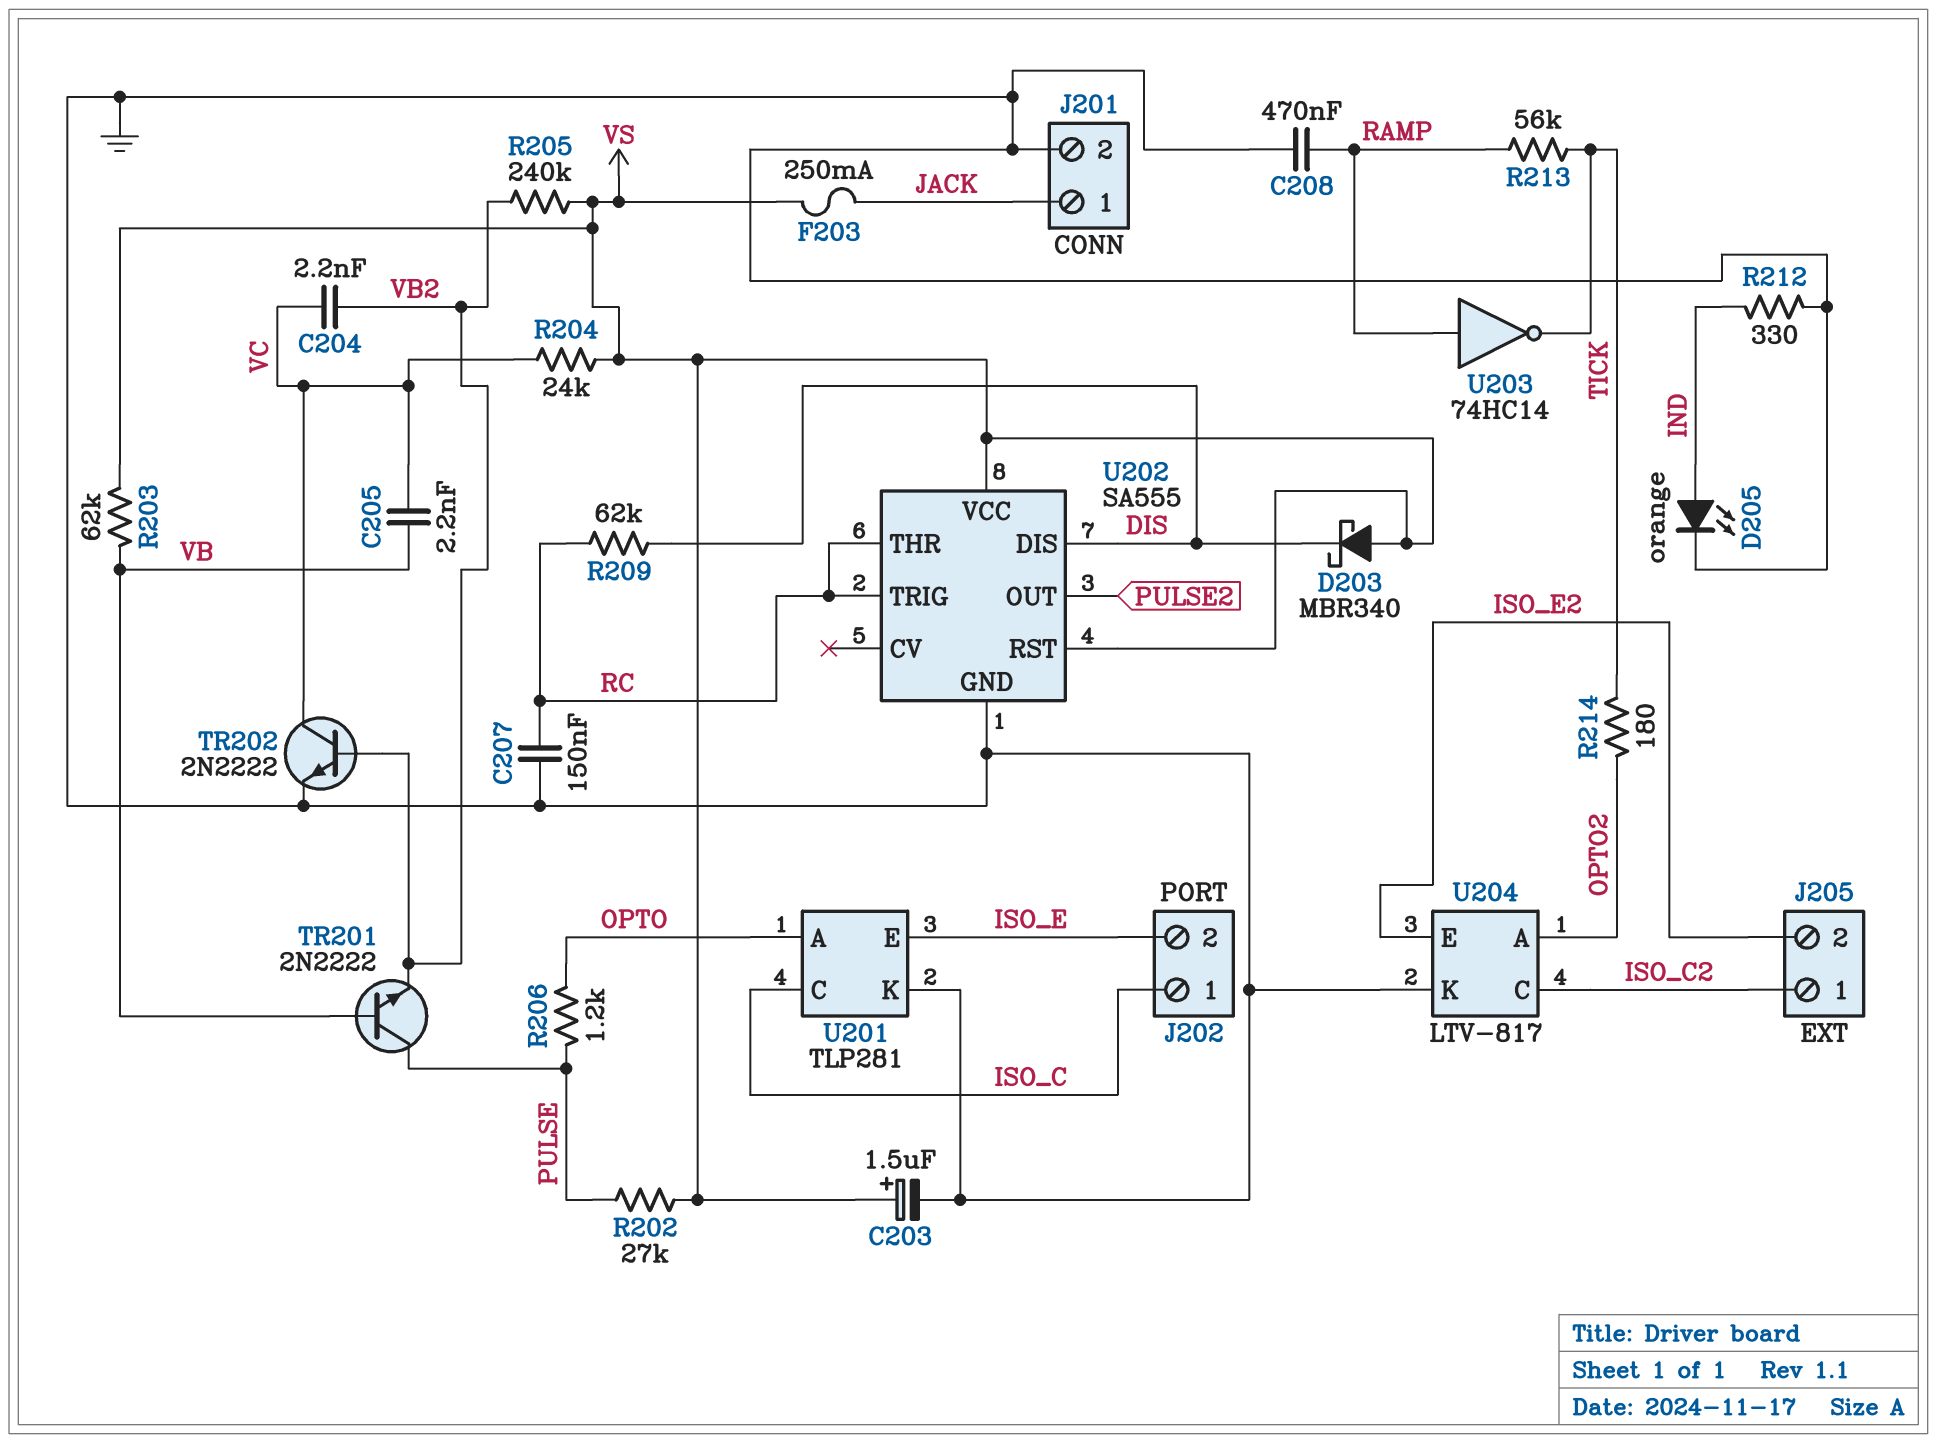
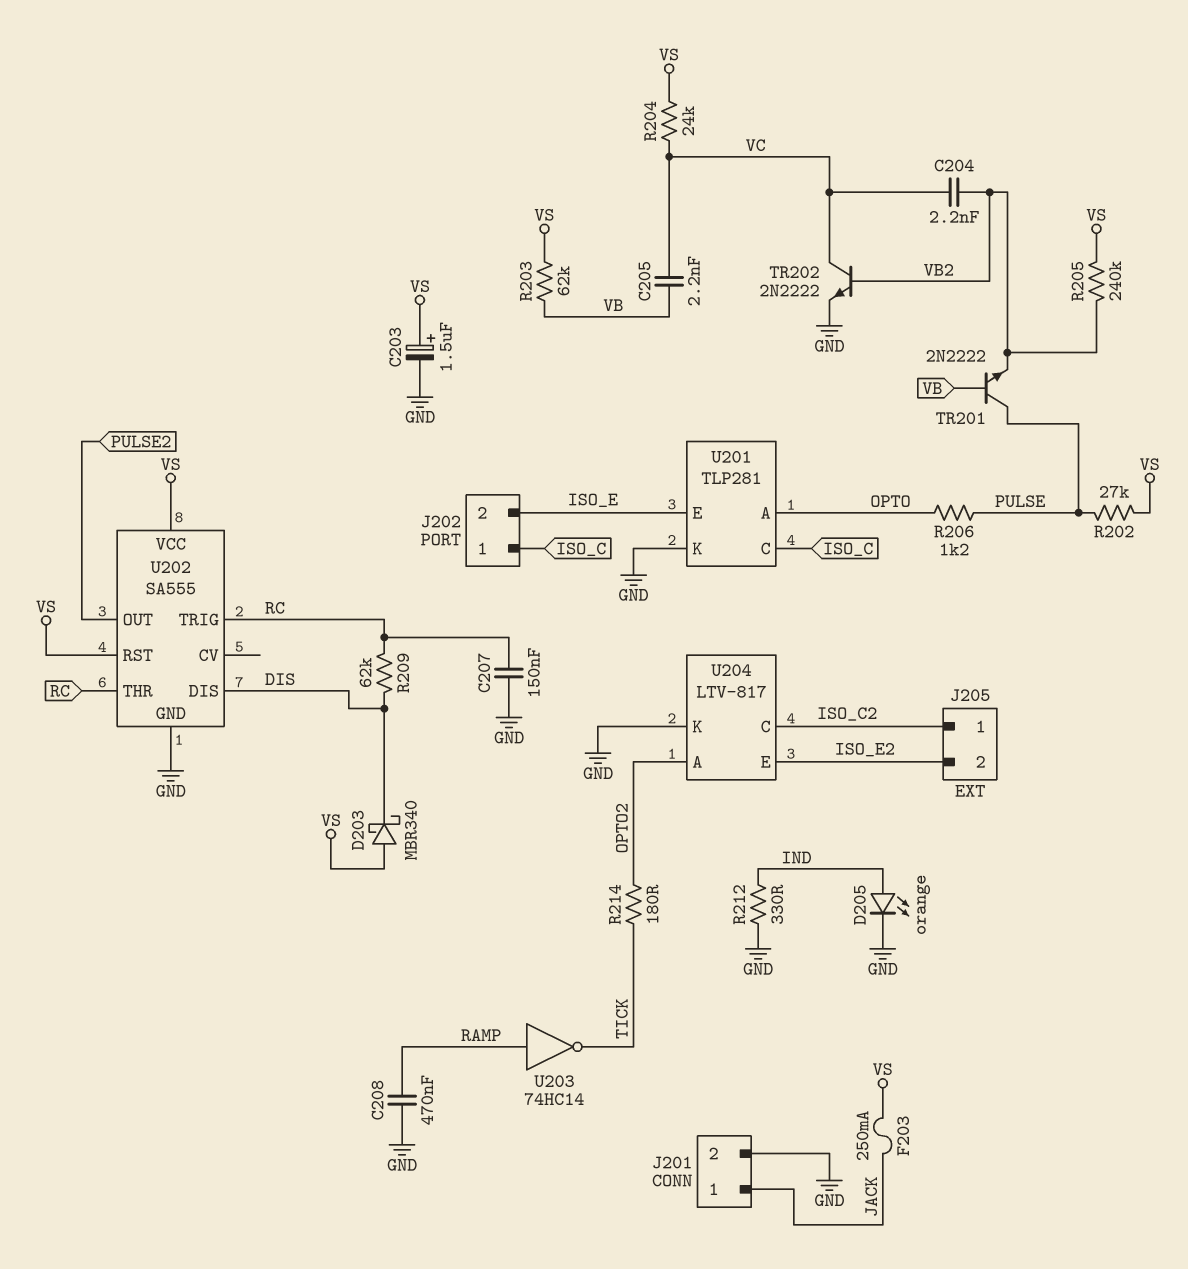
R213: 56k (RAMP, TICK) -> none

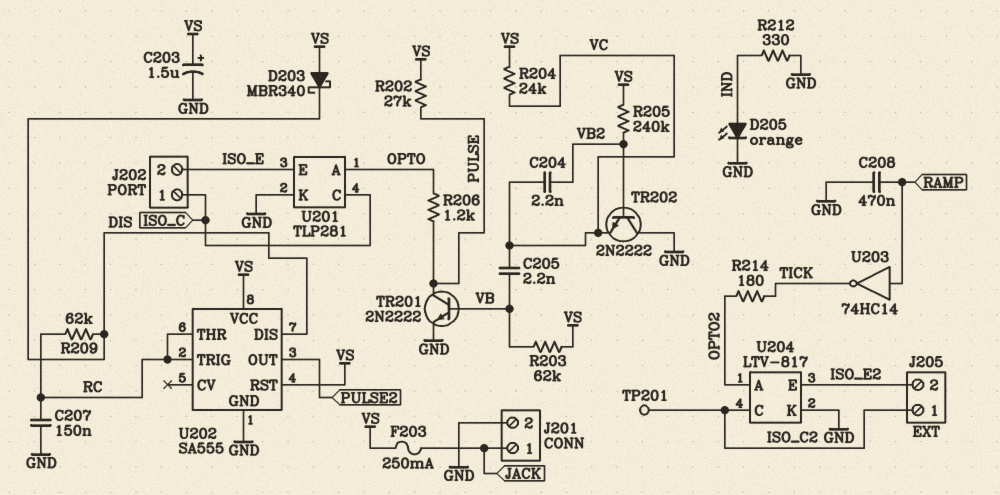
TP201: none -> test point (ISO_C2)
TR201: NPN 2N2222 (B VB, C PULSE, E VB2) -> NPN 2N2222 (B VB, C PULSE, E GND)
TR202: NPN 2N2222 (B VB2, C VC, E GND) -> NPN 2N2222 (B VB2, C GND, E VC)

